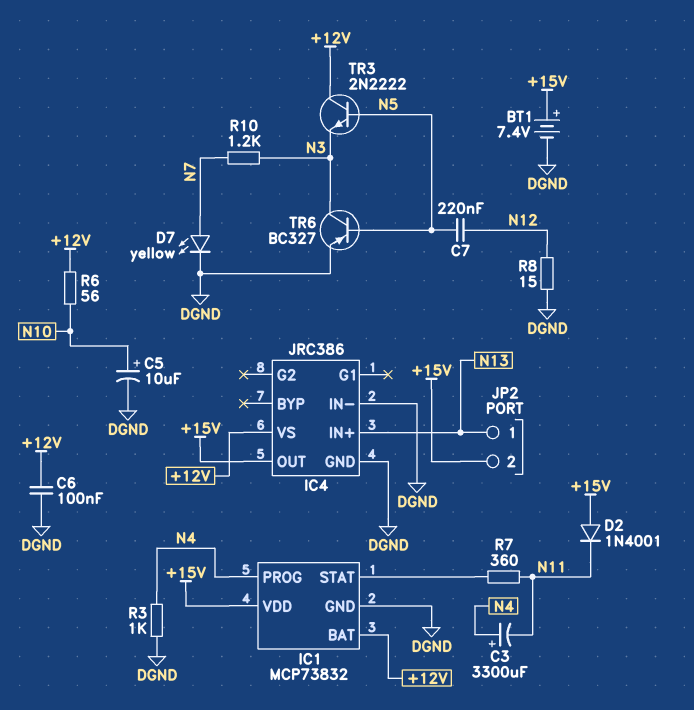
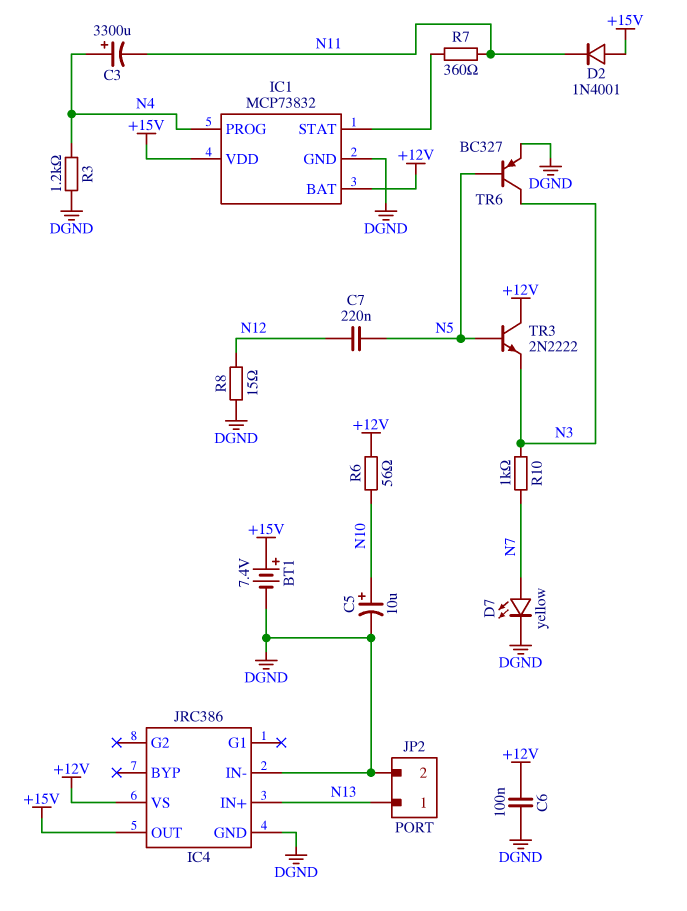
JP2 pin 2: +15V -> DGND
R3: 1k (DGND, N4) -> 1.2k (DGND, N4)
R10: 1.2k (N3, N7) -> 1k (N3, N7)

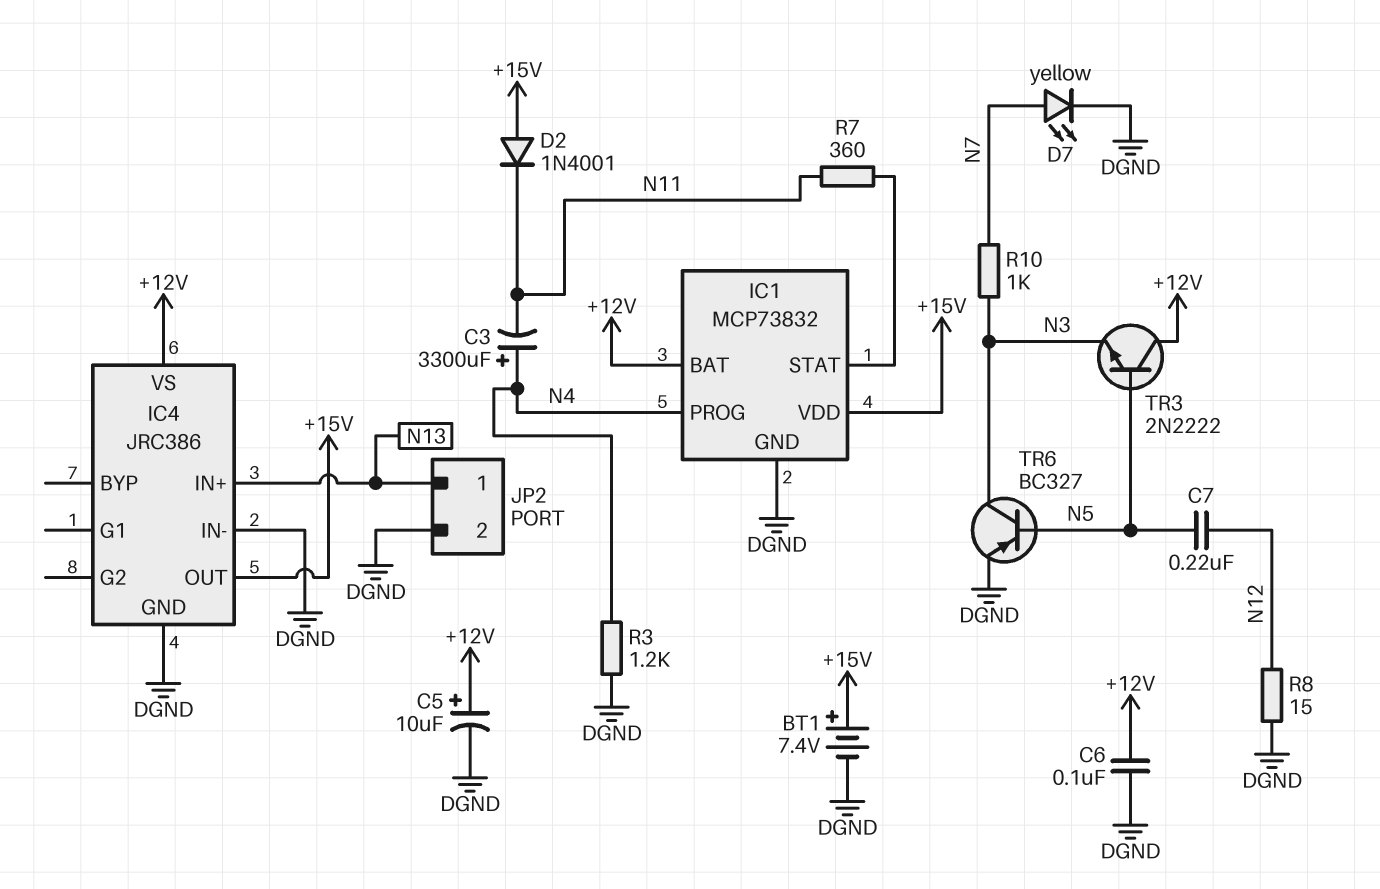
C5: 10uF (plus N10, minus DGND) -> 10uF (plus +12V, minus DGND)
R6: 56 (+12V, N10) -> none

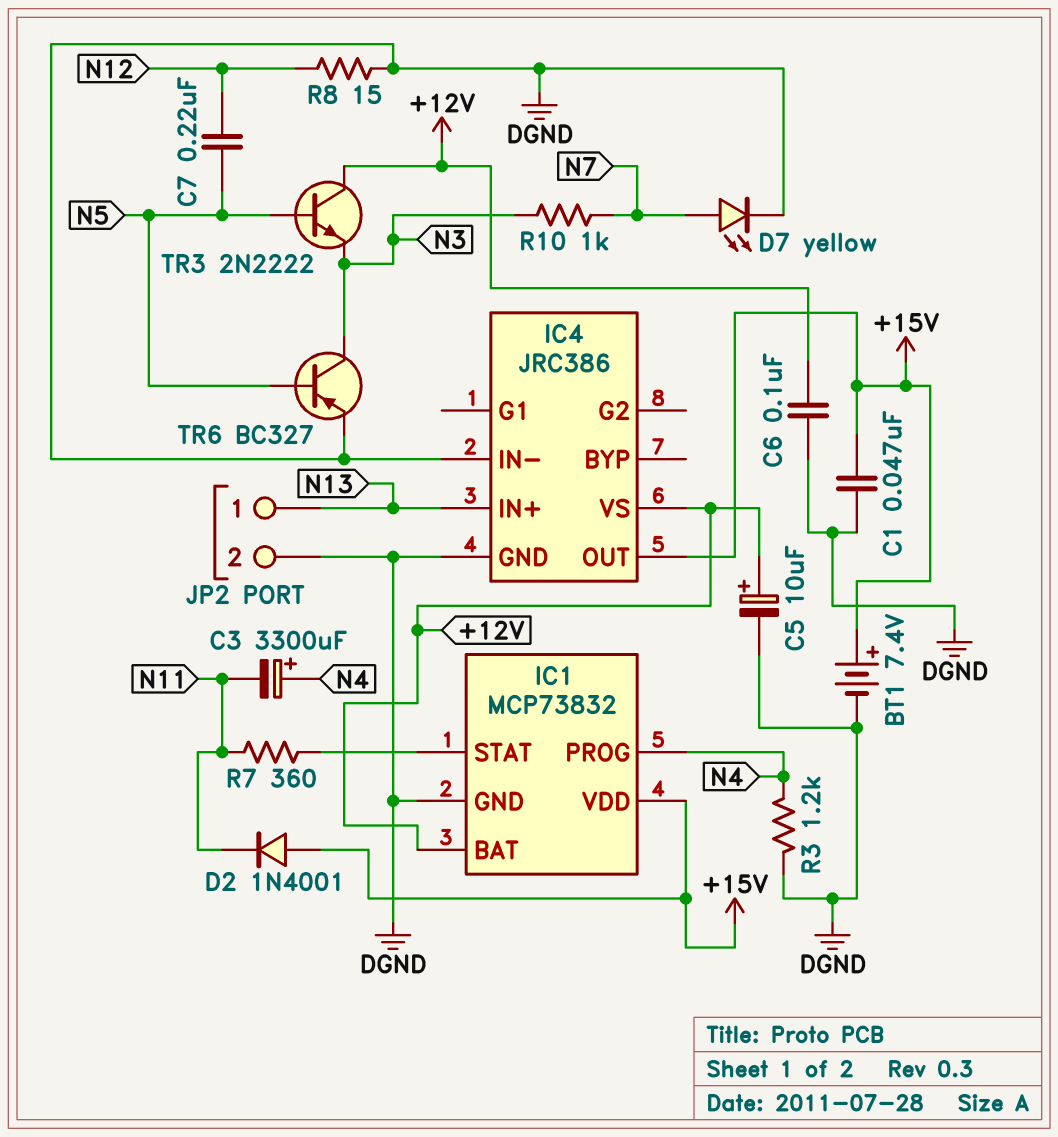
C1: none -> 47nF (+15V, DGND)

